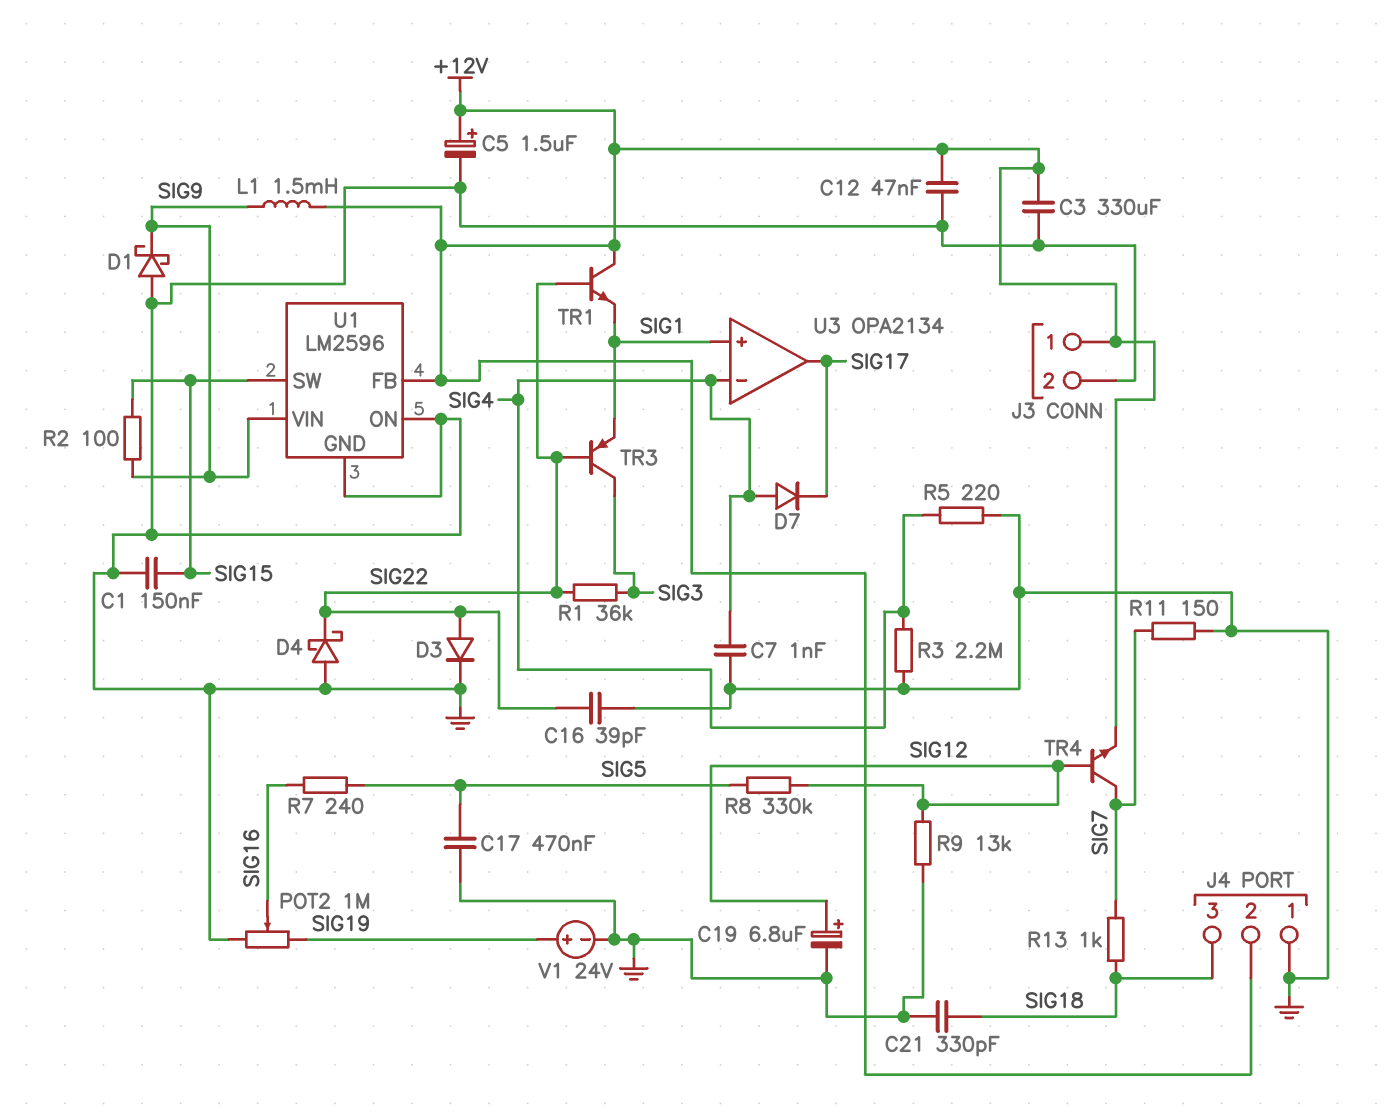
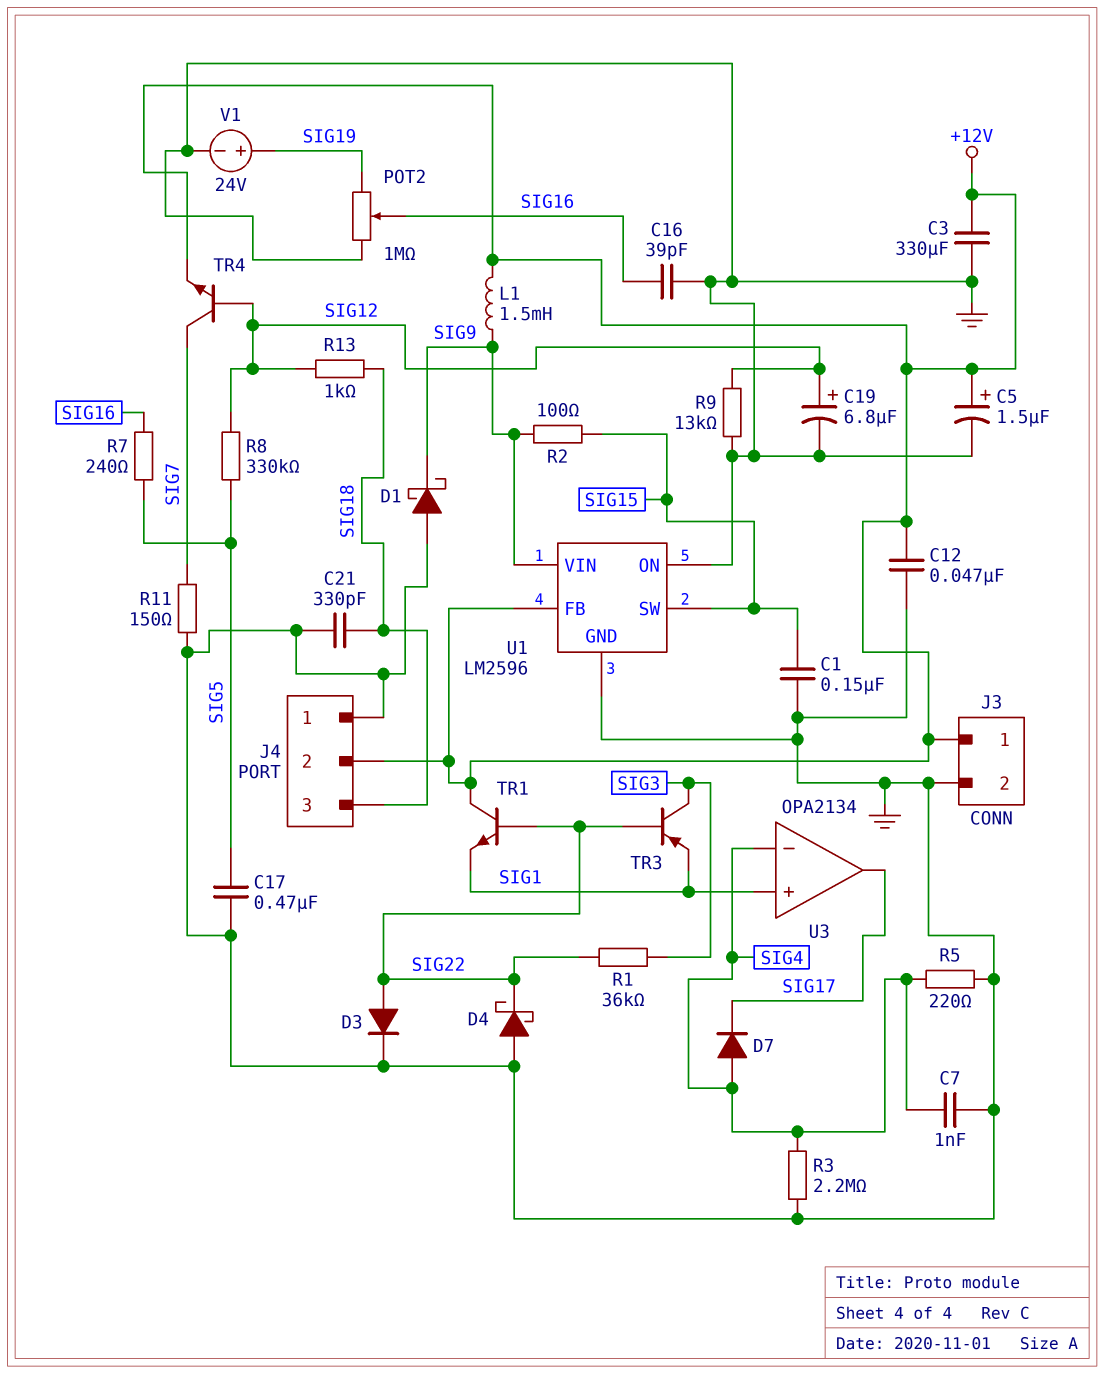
C16: 39pF (GND, SIG22) -> 39pF (GND, SIG16)
R13: 1k (SIG7, SIG18) -> 1k (SIG12, SIG18)

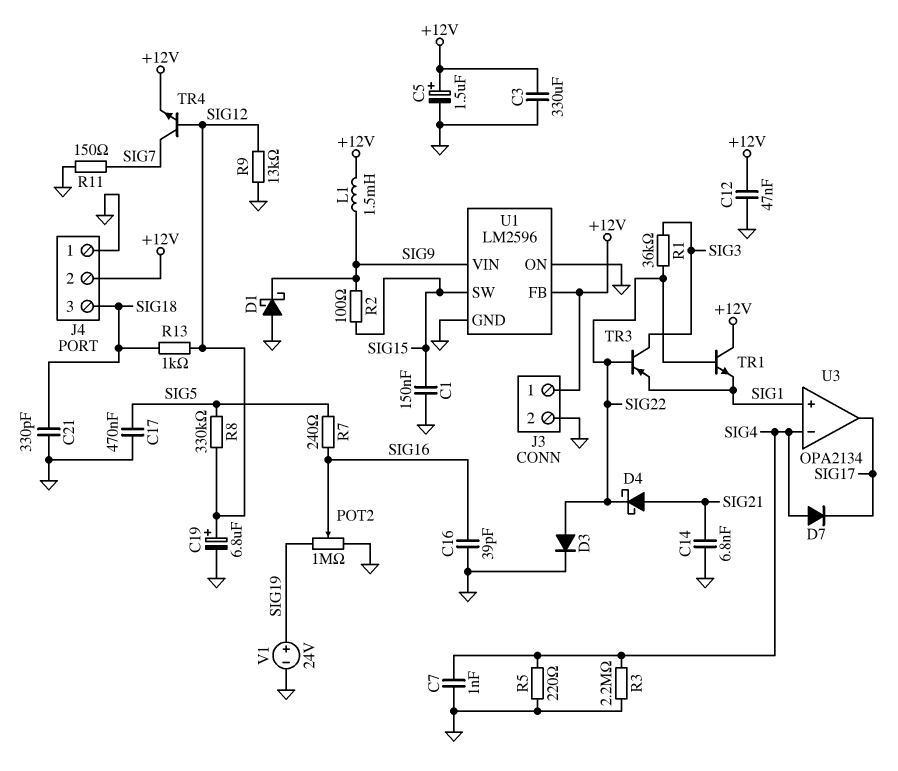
C14: none -> 6.8nF (GND, SIG21)
D4: schottky (A GND, K SIG22) -> schottky (A SIG21, K SIG22)

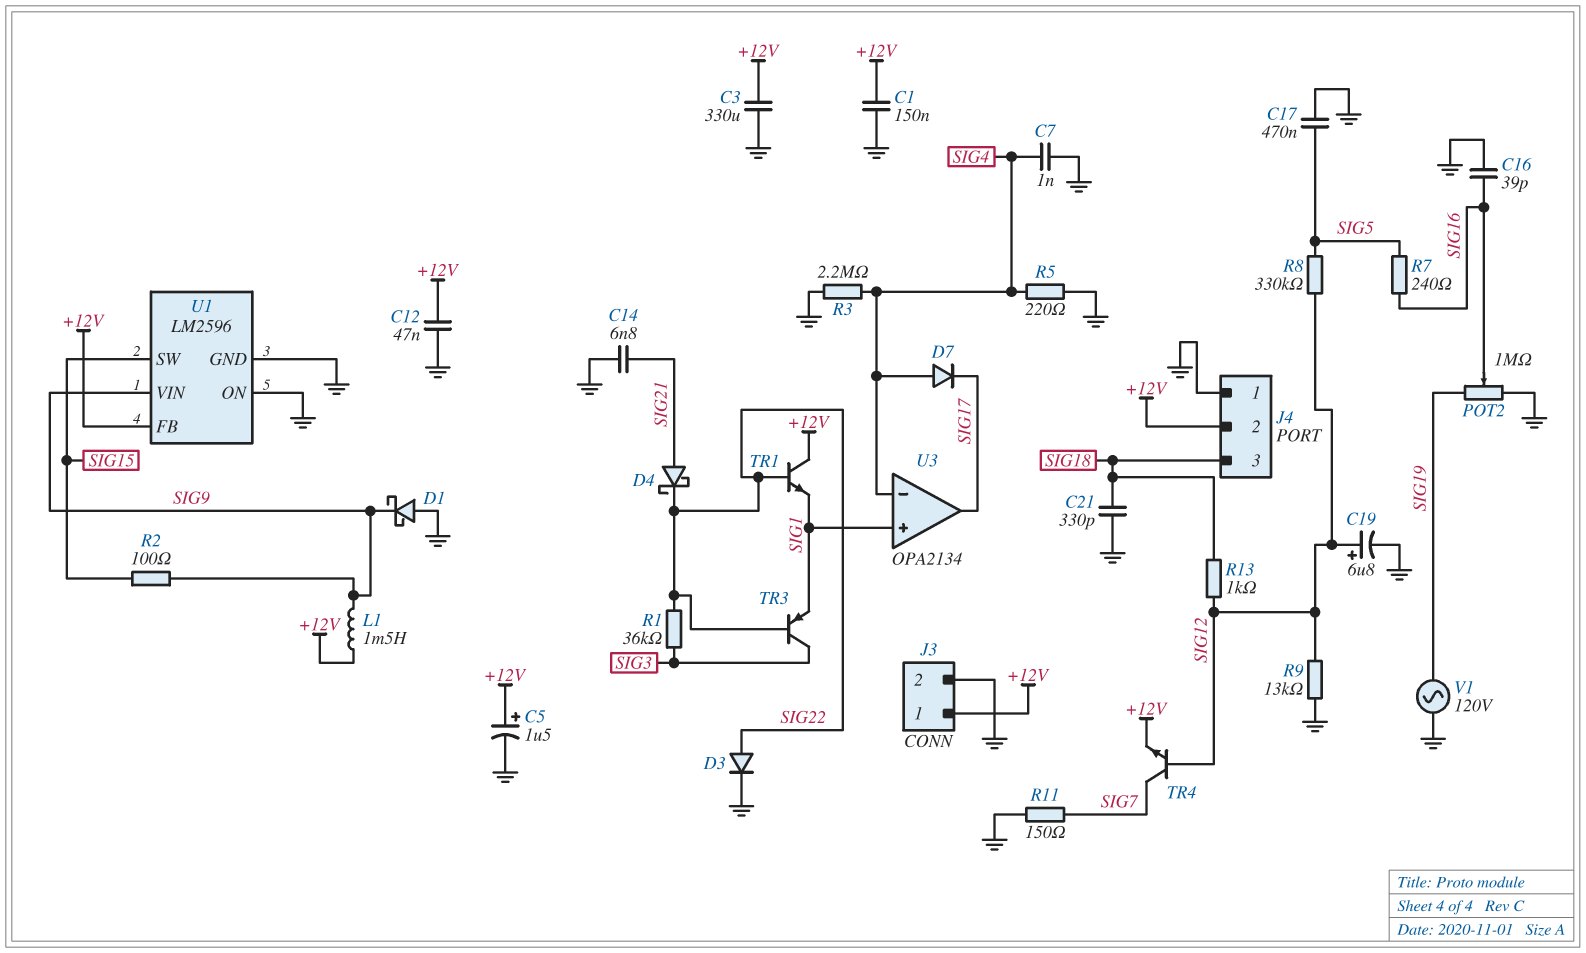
C1: 150nF (GND, SIG15) -> 150nF (+12V, GND)
V1: 24V (plus SIG19, minus GND) -> AC 120V (GND, SIG19)

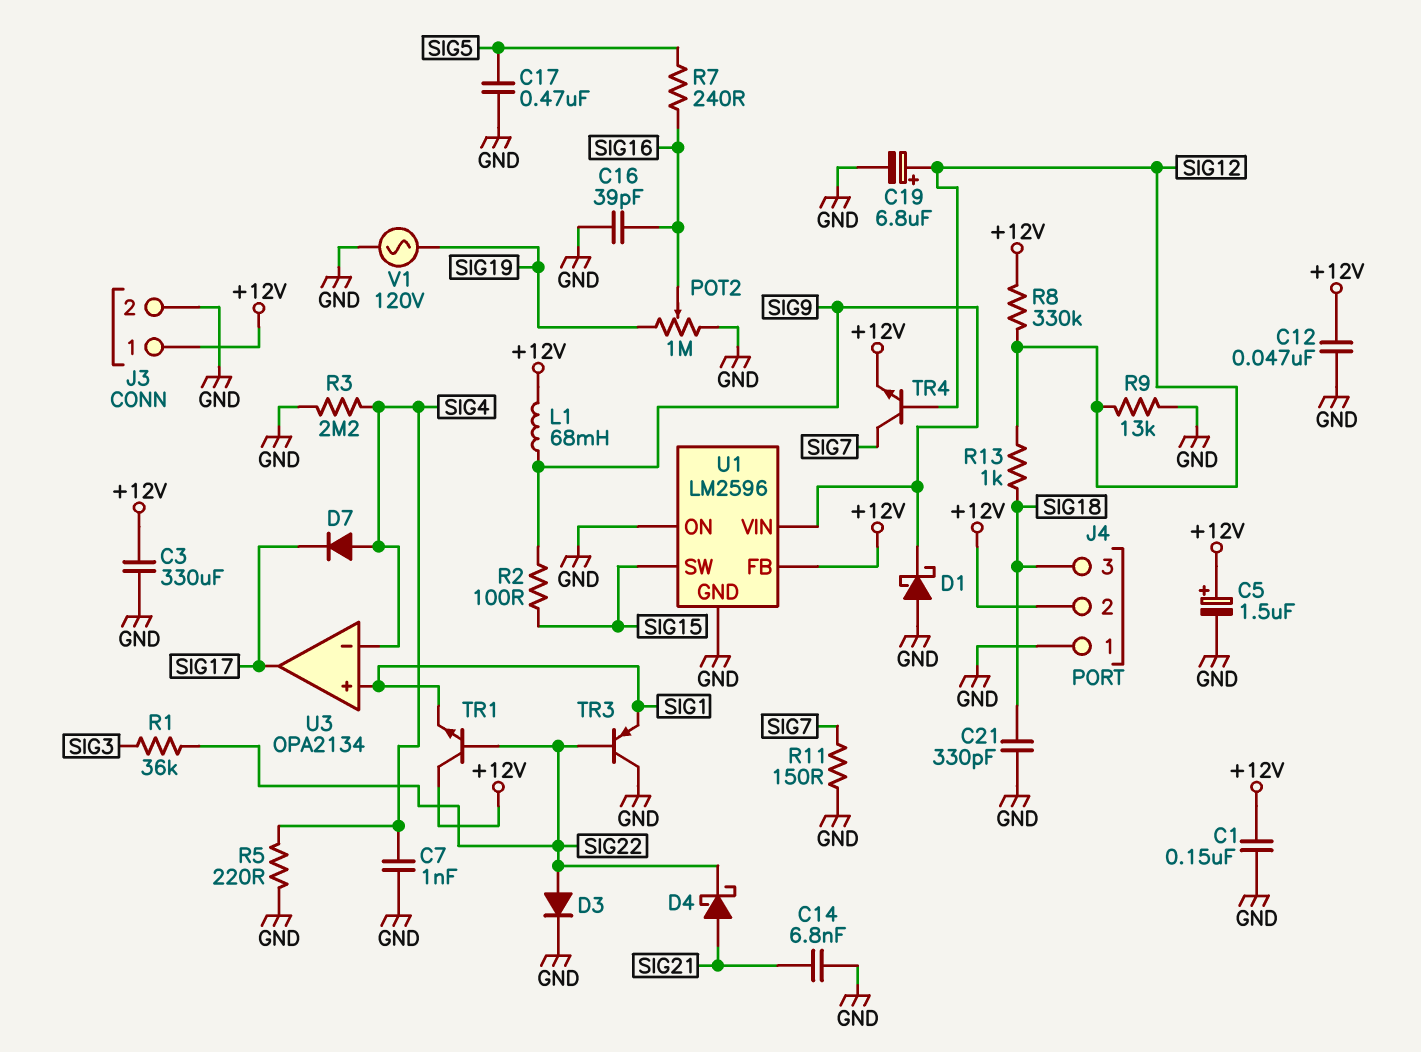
L1: 1.5mH (+12V, SIG9) -> 68mH (+12V, SIG9)
R8: 330k (SIG5, SIG12) -> 330k (+12V, SIG12)
TR3: PNP (B SIG22, C SIG3, E SIG1) -> PNP (B SIG22, C GND, E SIG1)

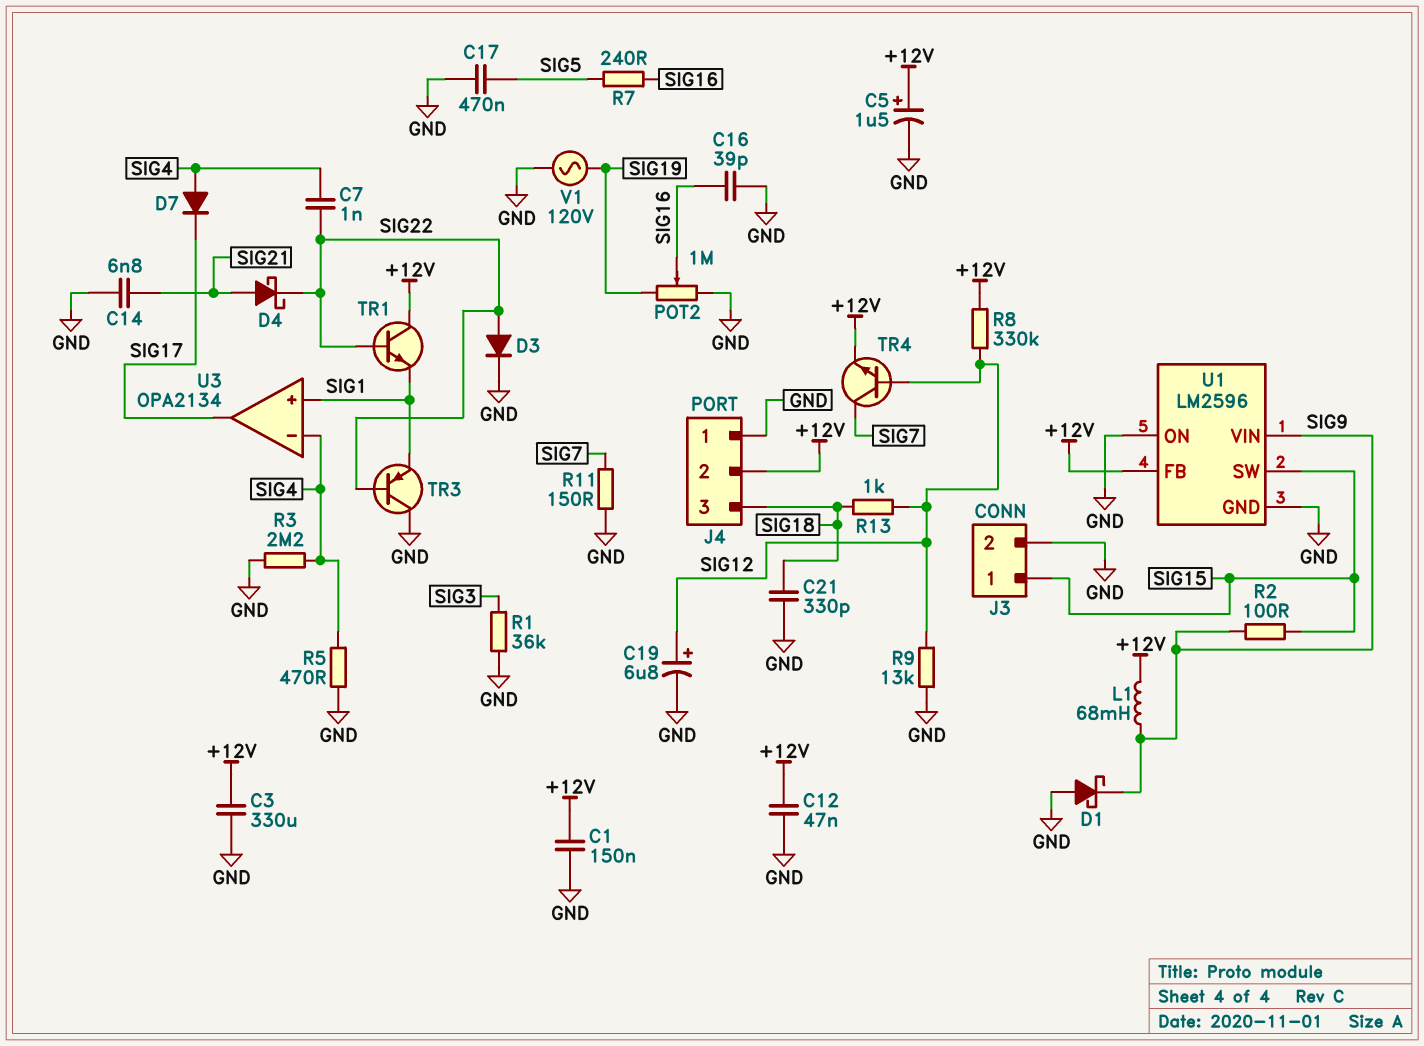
C7: 1nF (GND, SIG4) -> 1nF (SIG4, SIG22)
J3 pin 1: +12V -> SIG15
R1: 36k (SIG3, SIG22) -> 36k (GND, SIG3)
R5: 220 (GND, SIG4) -> 470 (GND, SIG4)

